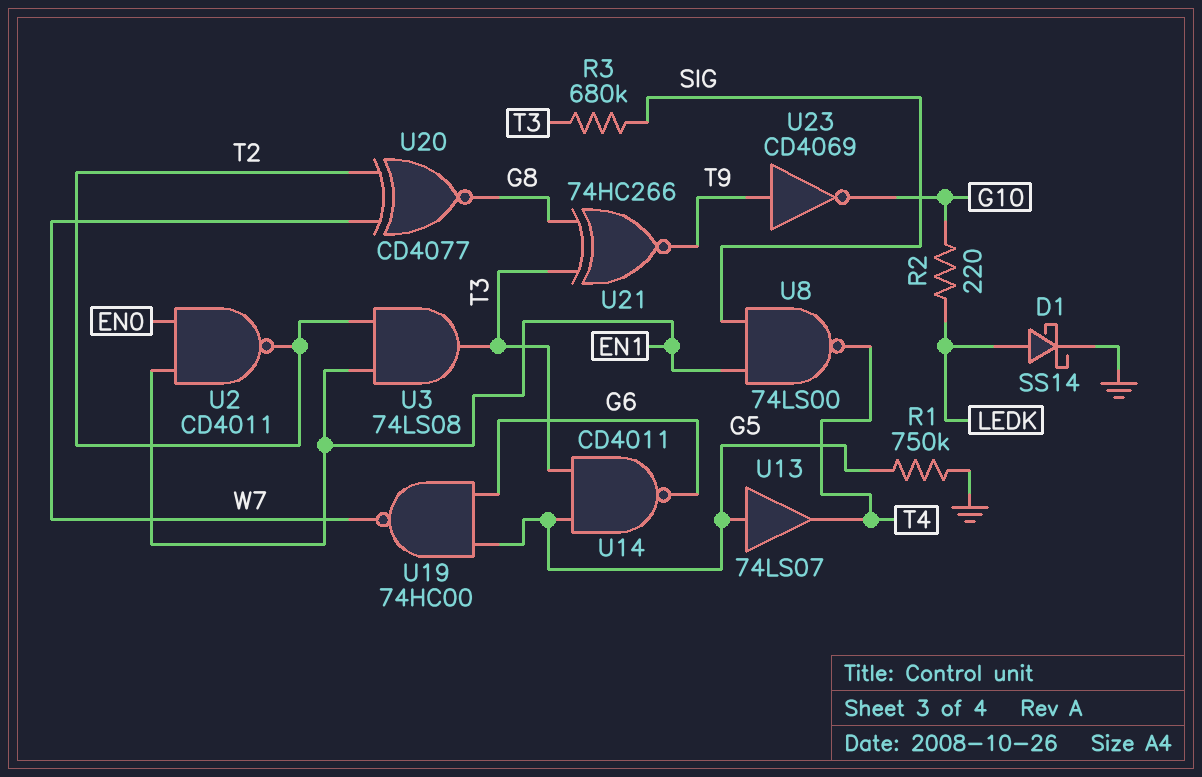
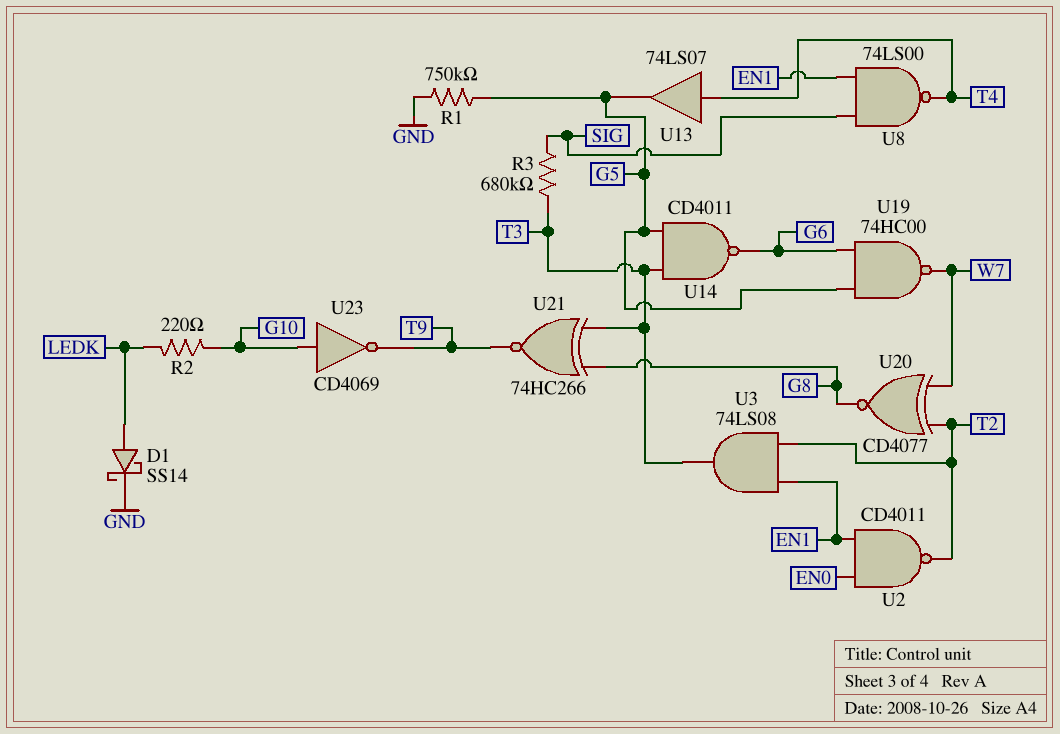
U13: buffer 74LS07 (in G5, out T4) -> buffer 74LS07 (in T4, out G5)
U23: NOT CD4069 (in T9, out G10) -> NOT CD4069 (in G10, out T9)

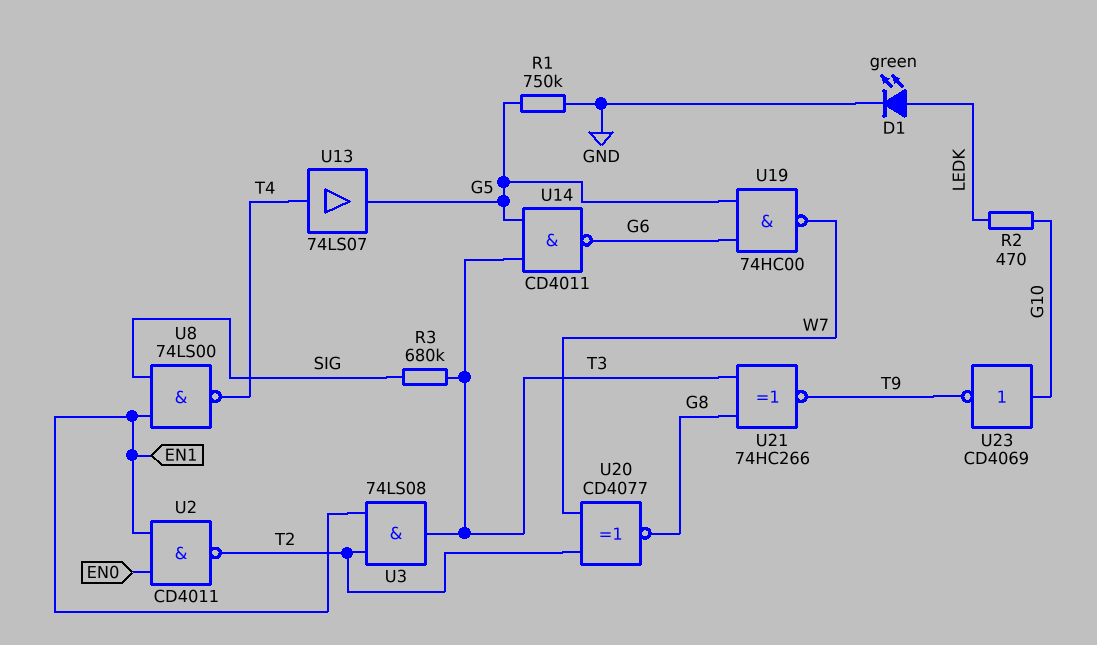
D1: schottky SS14 (A LEDK, K GND) -> LED green (A LEDK, K GND)
R2: 220 (G10, LEDK) -> 470 (G10, LEDK)

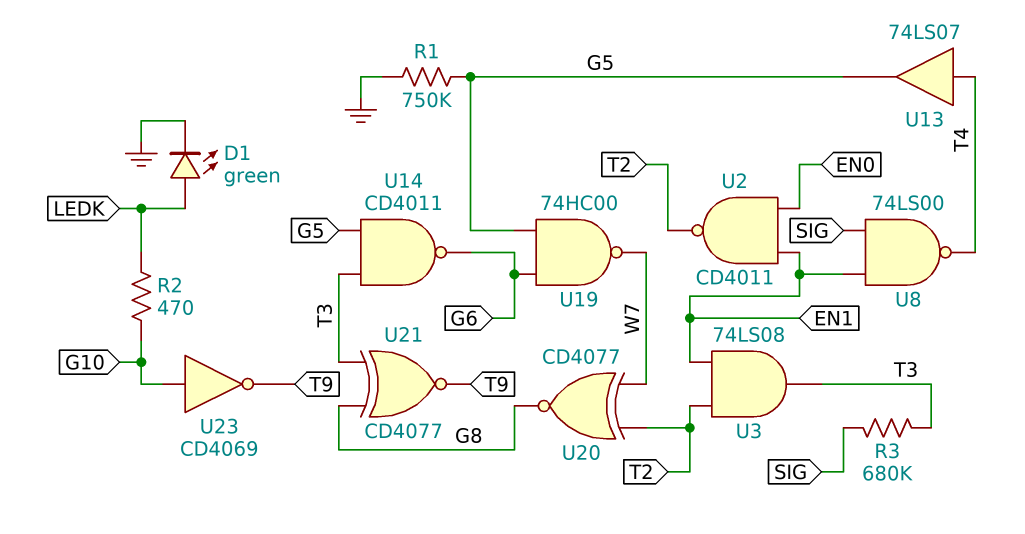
U21: XNOR 74HC266 (in G8, in T3, out T9) -> XNOR CD4077 (in G8, in T3, out T9)

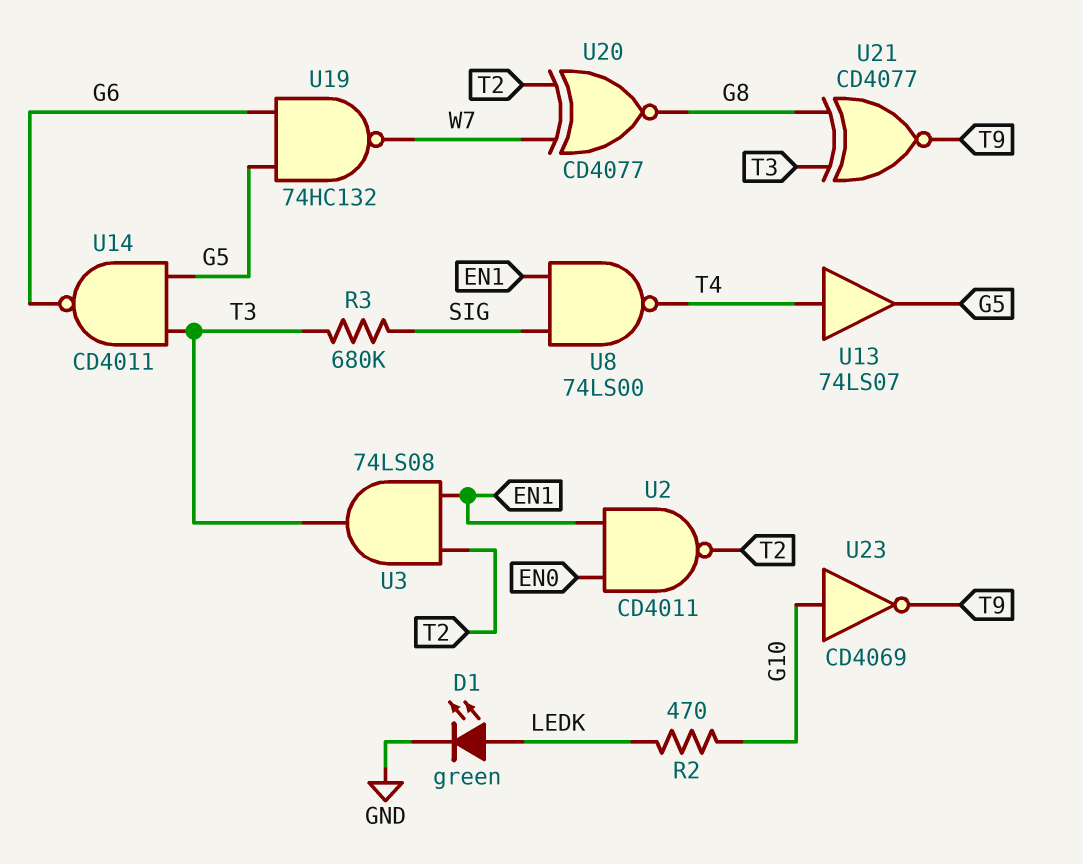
R1: 750k (G5, GND) -> none
U19: NAND 74HC00 (in G5, in G6, out W7) -> NAND 74HC132 (in G5, in G6, out W7)

